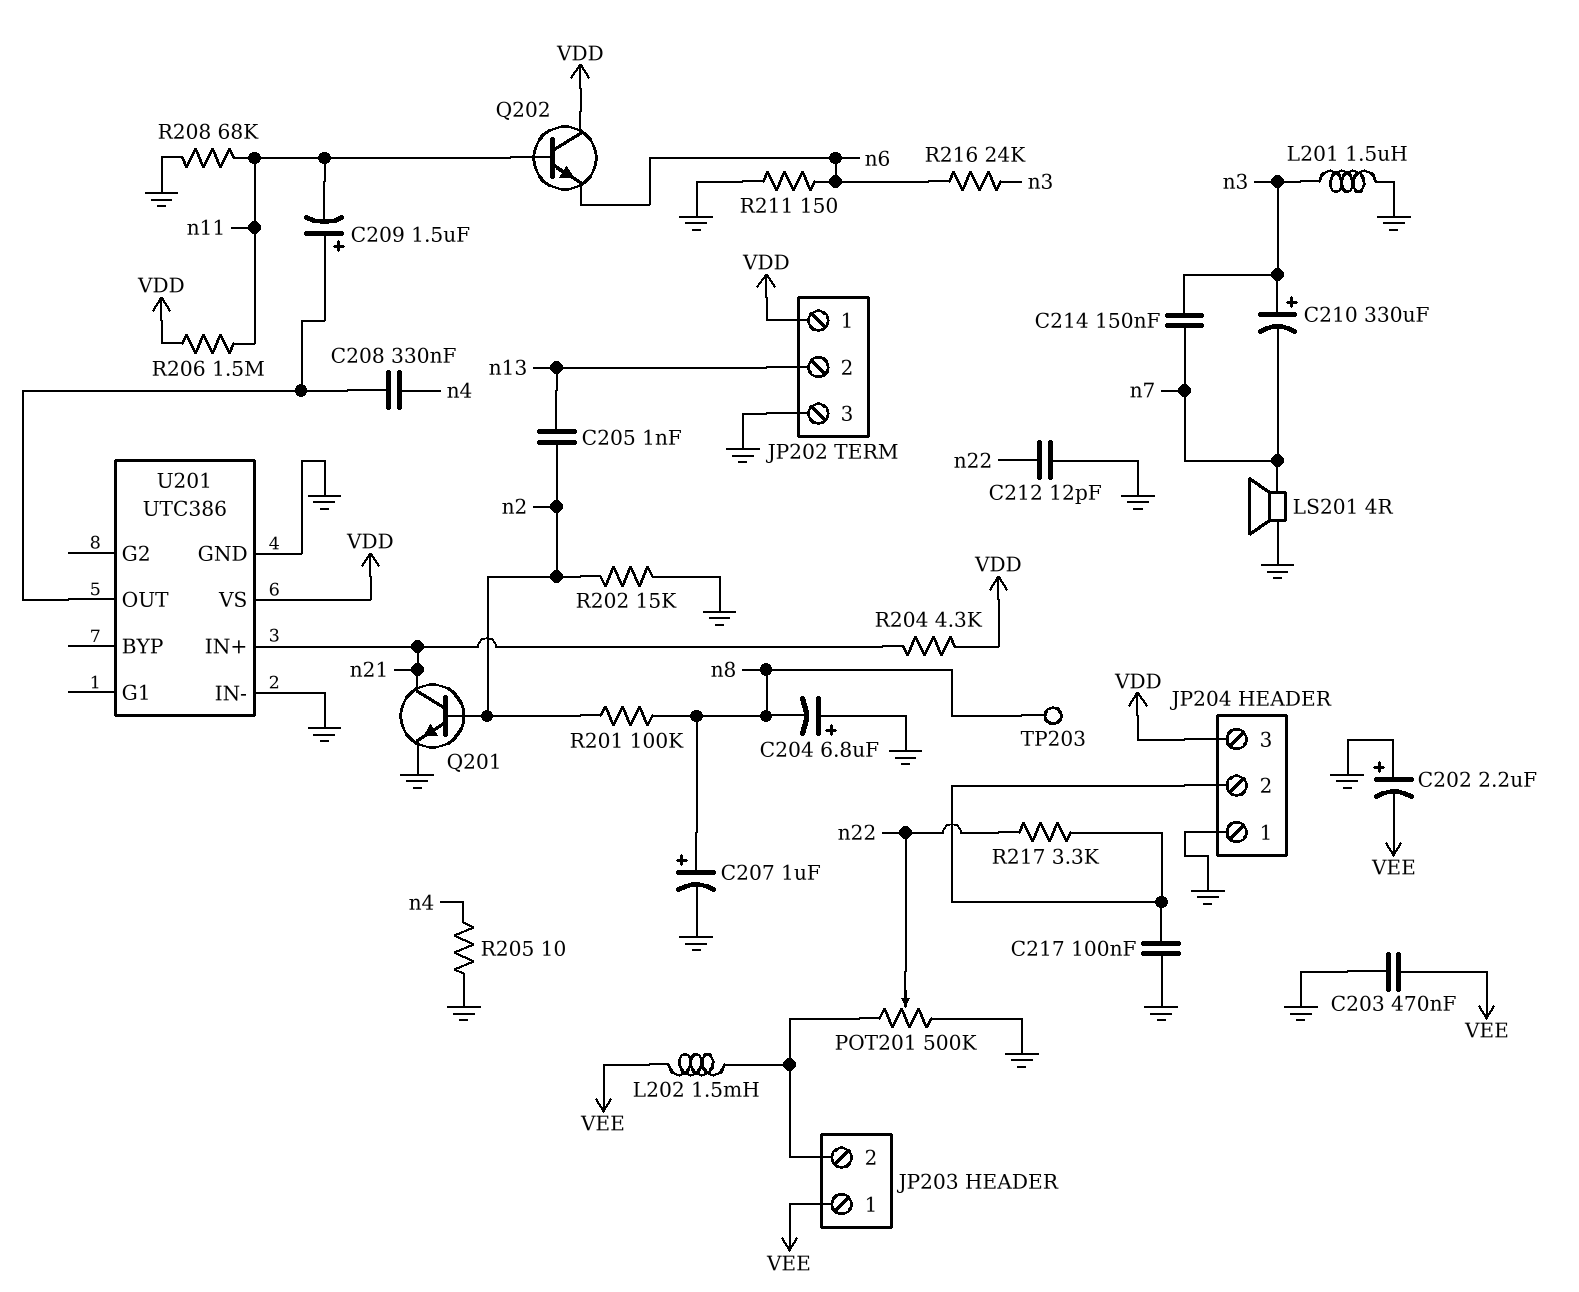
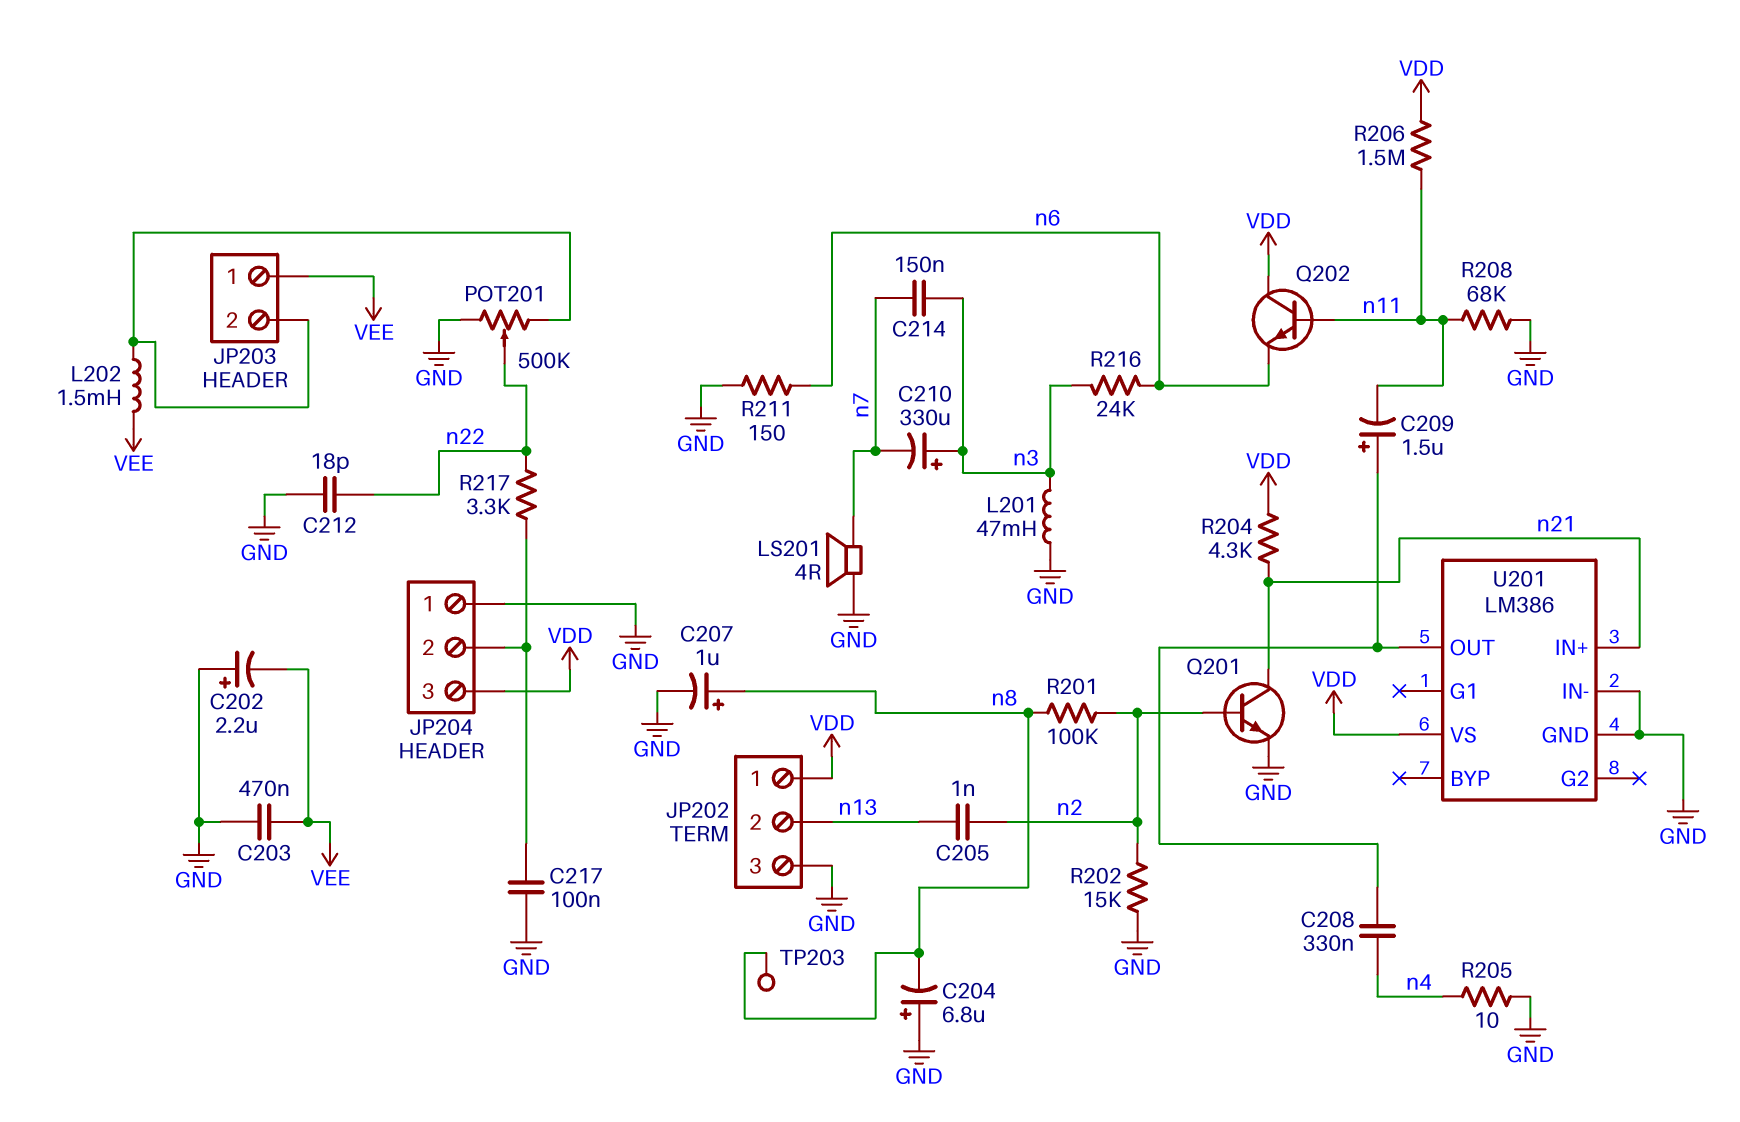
C212: 12pF (GND, n22) -> 18pF (GND, n22)
L201: 1.5uH (GND, n3) -> 47mH (GND, n3)
U201: UTC386 -> LM386

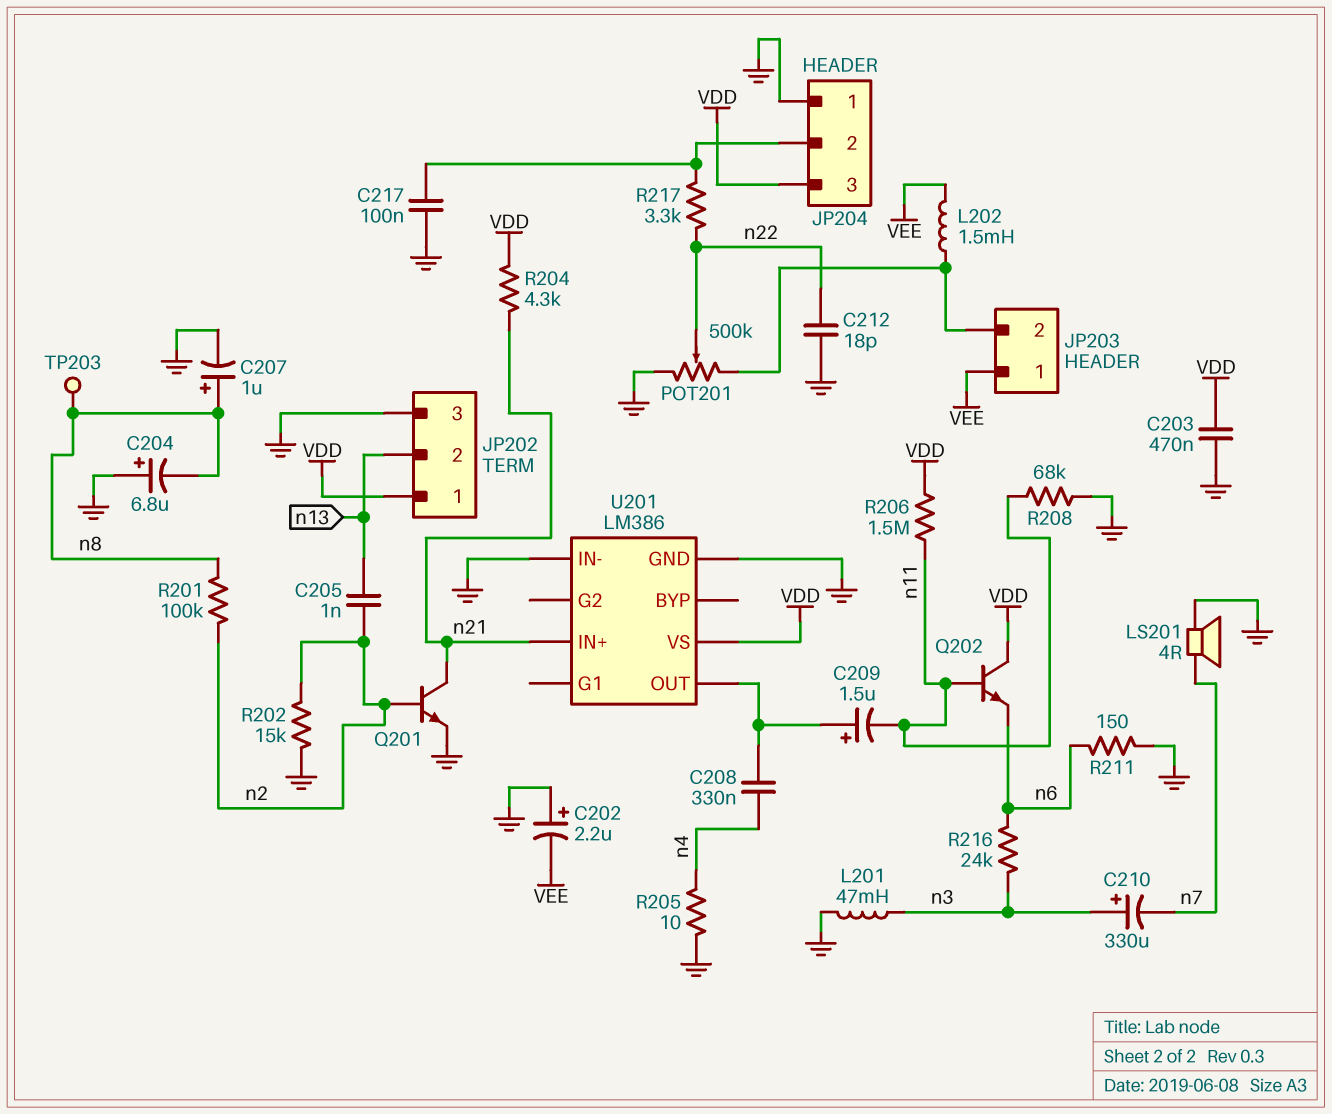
C203: 470nF (GND, VEE) -> 470nF (GND, VDD)
C214: 150nF (n3, n7) -> none

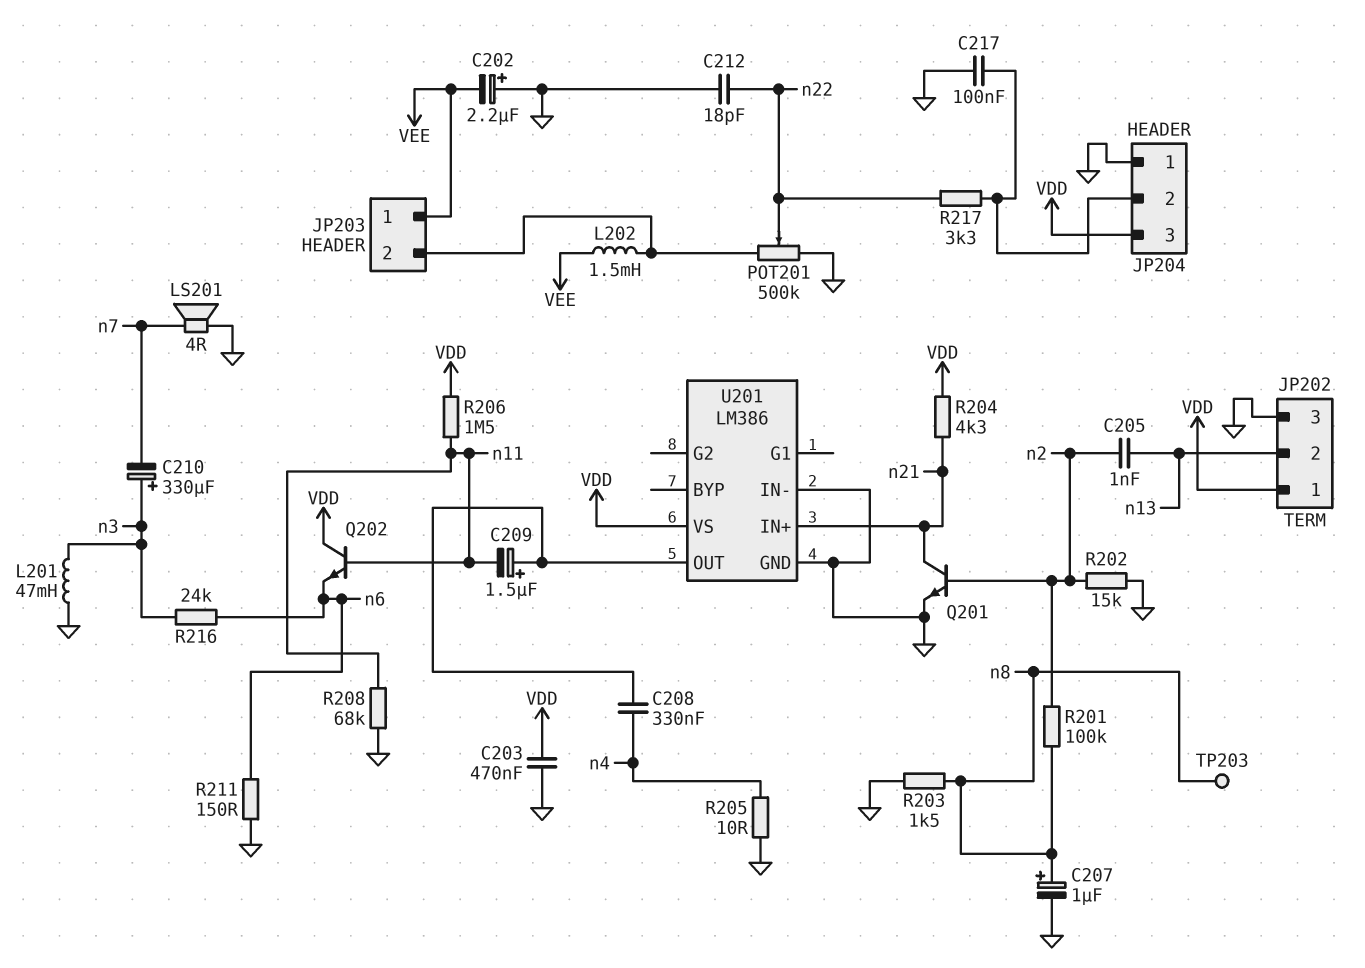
C204: 6.8uF (plus GND, minus n8) -> none
R203: none -> 1.5k (GND, n8)

